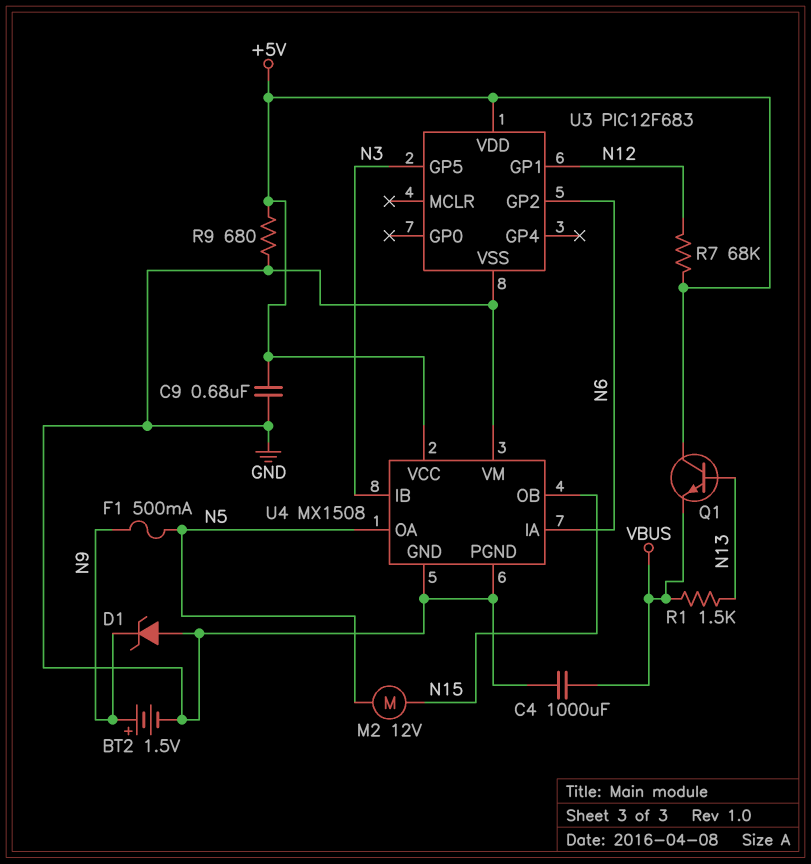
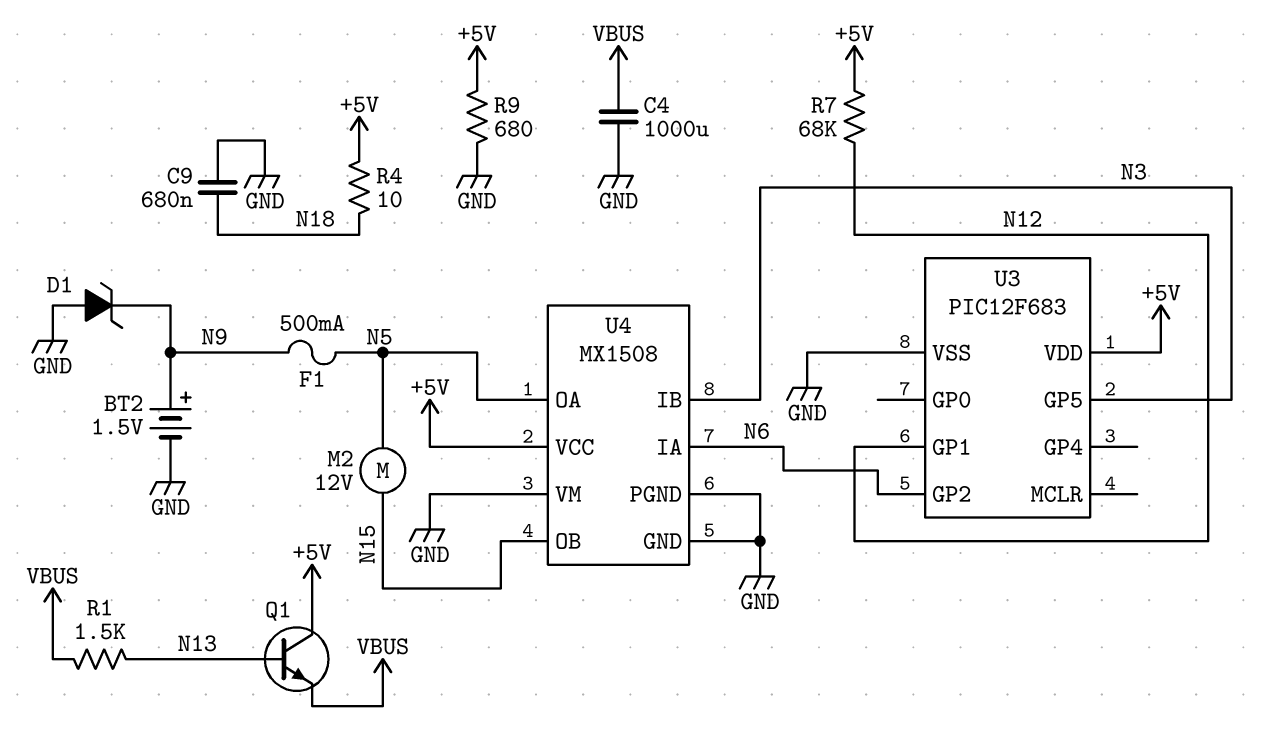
C9: 680nF (+5V, GND) -> 680nF (GND, N18)
R4: none -> 10 (+5V, N18)

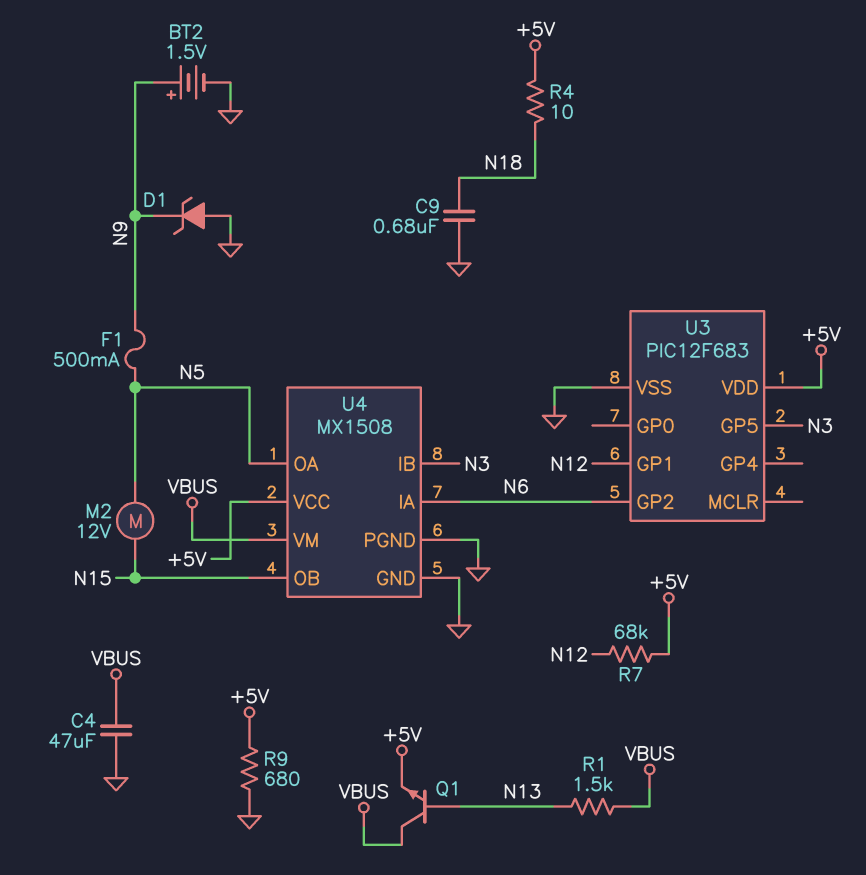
C4: 1000uF (GND, VBUS) -> 47uF (GND, VBUS)
Q1: NPN (B N13, C +5V, E VBUS) -> NPN (B N13, C VBUS, E +5V)
U4 pin VM: GND -> VBUS

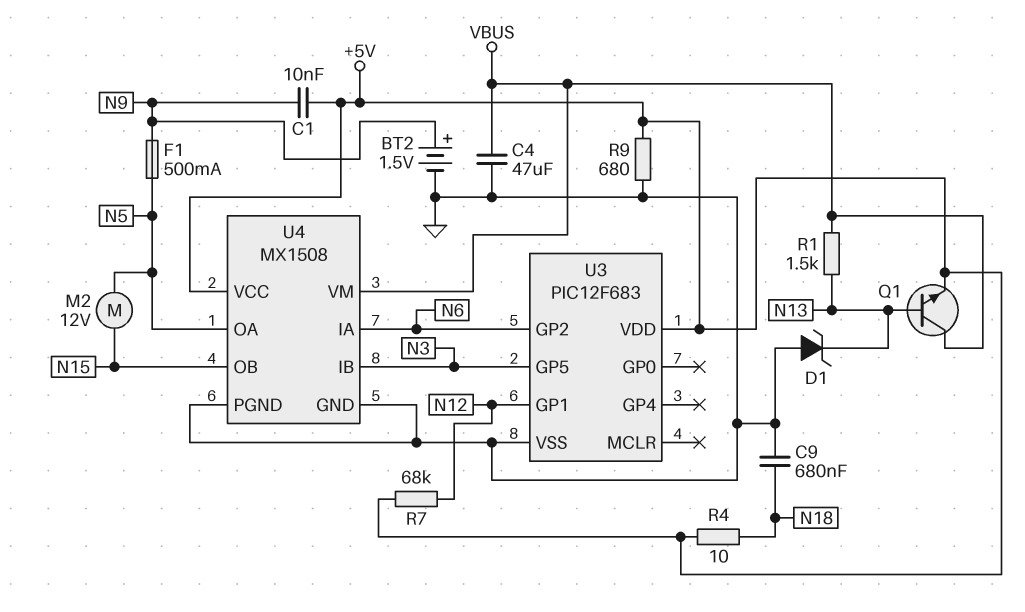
C1: none -> 10nF (+5V, N9)
D1: zener (A GND, K N9) -> zener (A GND, K N13)

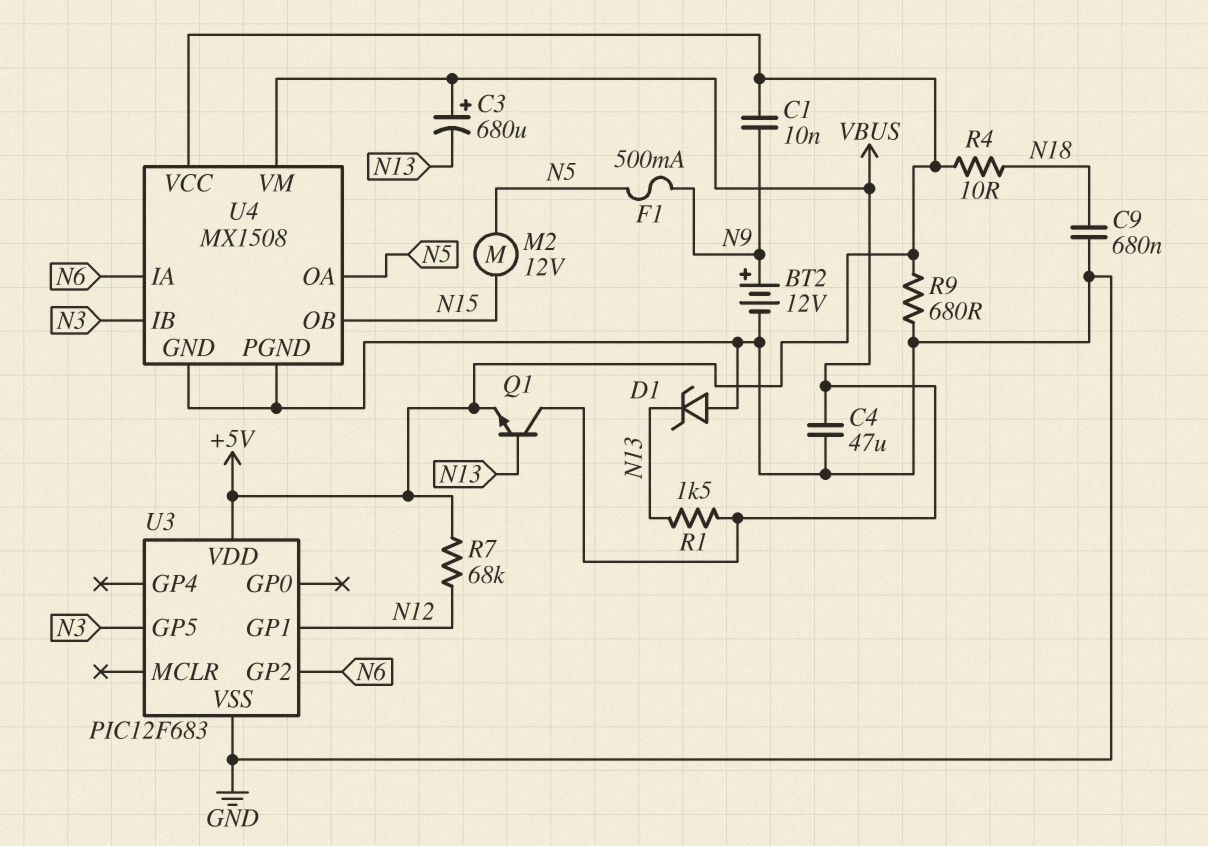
BT2: 1.5V (plus N9, minus GND) -> 12V (plus N9, minus GND)
C3: none -> 680uF (plus VBUS, minus N13)

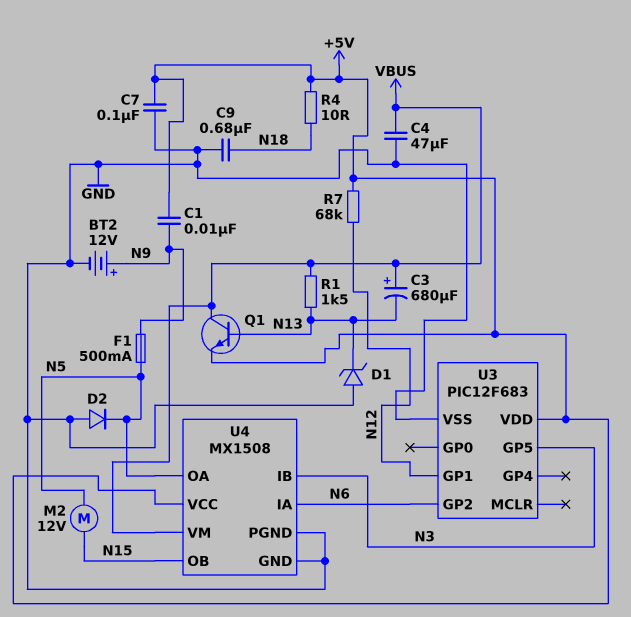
C7: none -> 100nF (+5V, GND)
D2: none -> diode (A GND, K N5)
R9: 680 (+5V, GND) -> none

